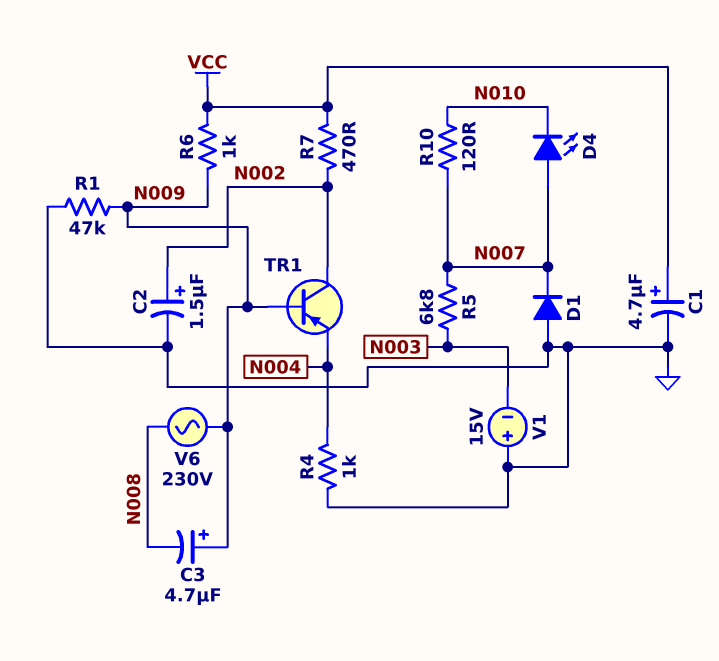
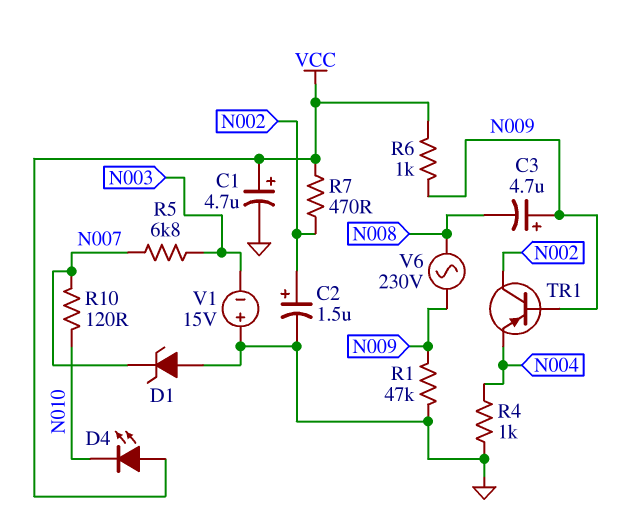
D1: diode (A GND, K N007) -> zener (A GND, K N007)
D4: LED (A N007, K N010) -> LED (A VCC, K N010)

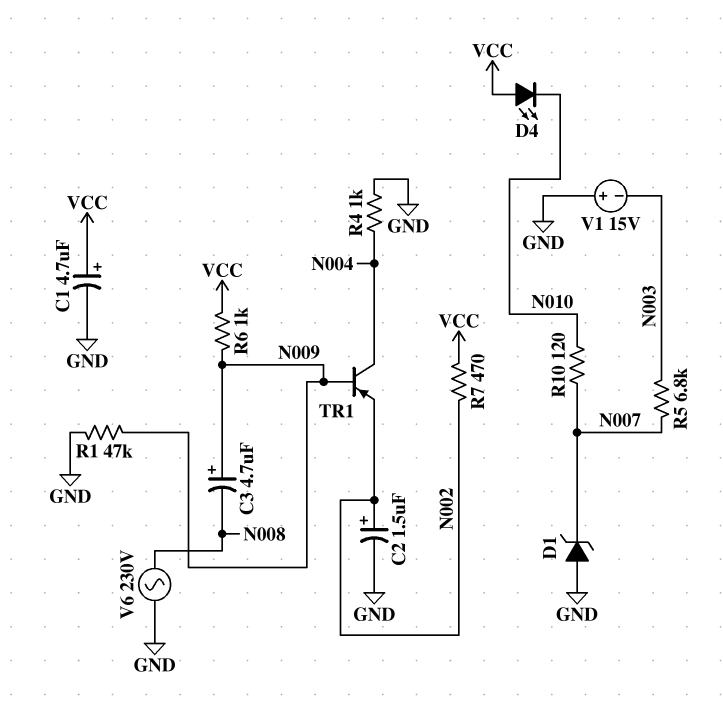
TR1: PNP (B N009, C N002, E N004) -> PNP (B N009, C N004, E N002)
V6: AC 230V (N008, N009) -> AC 230V (GND, N008)

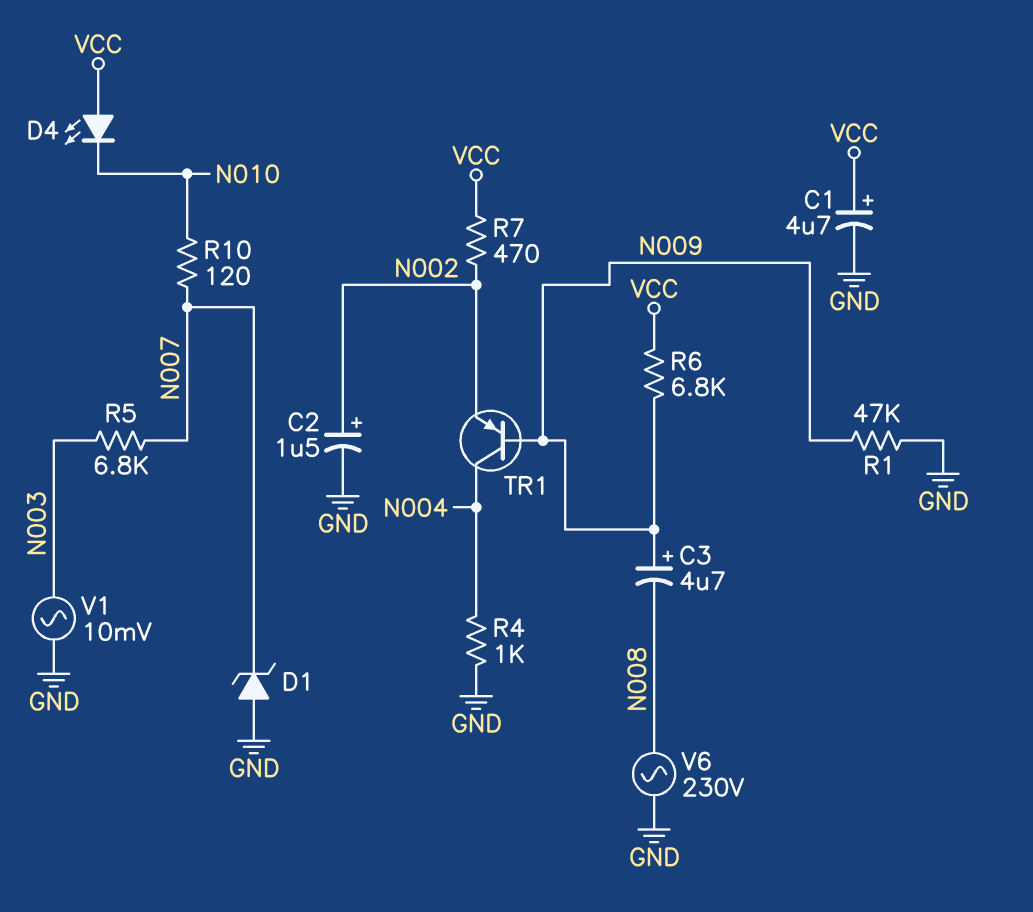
R6: 1k (N009, VCC) -> 6.8k (N009, VCC)
V1: 15V (plus GND, minus N003) -> AC 10mV (GND, N003)

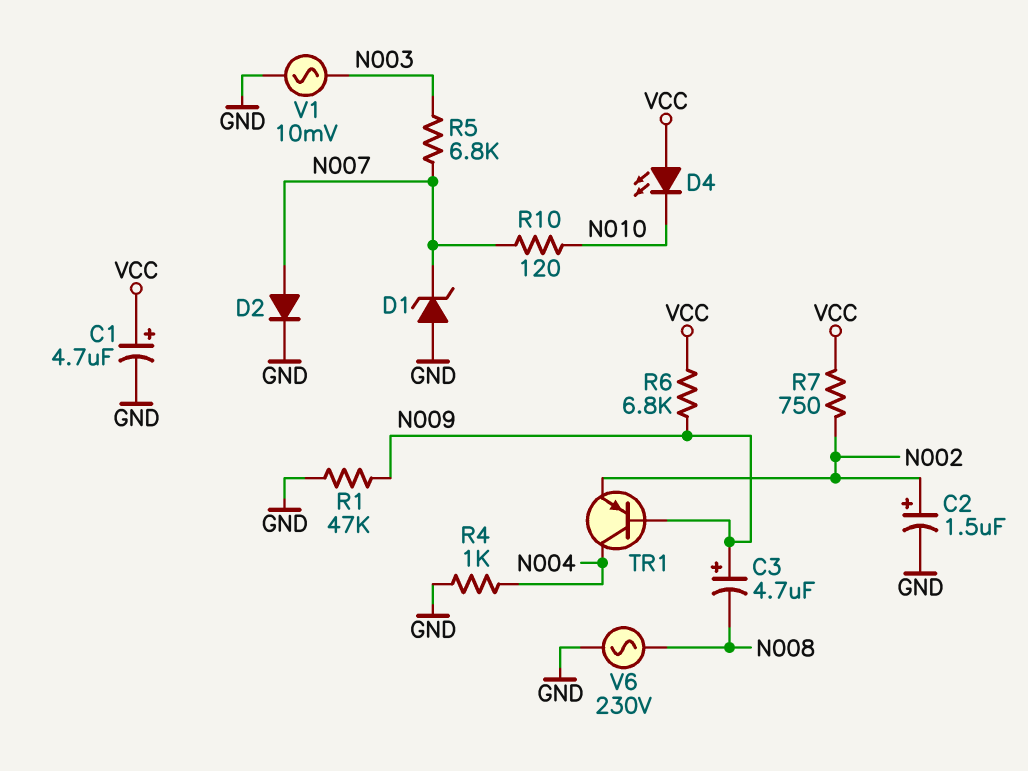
D2: none -> diode (A N007, K GND)
R7: 470 (N002, VCC) -> 750 (N002, VCC)

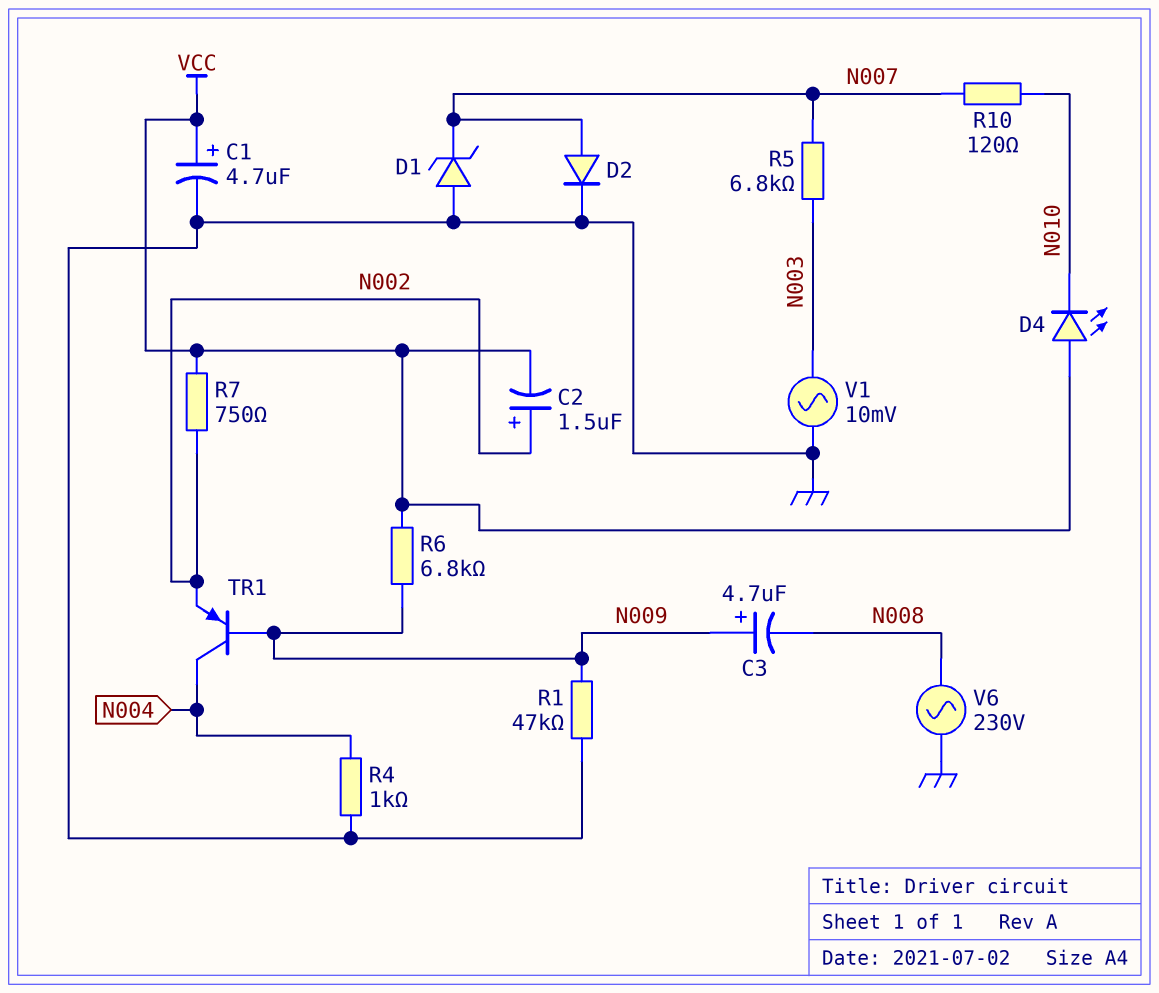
C2: 1.5uF (plus N002, minus GND) -> 1.5uF (plus N002, minus VCC)

